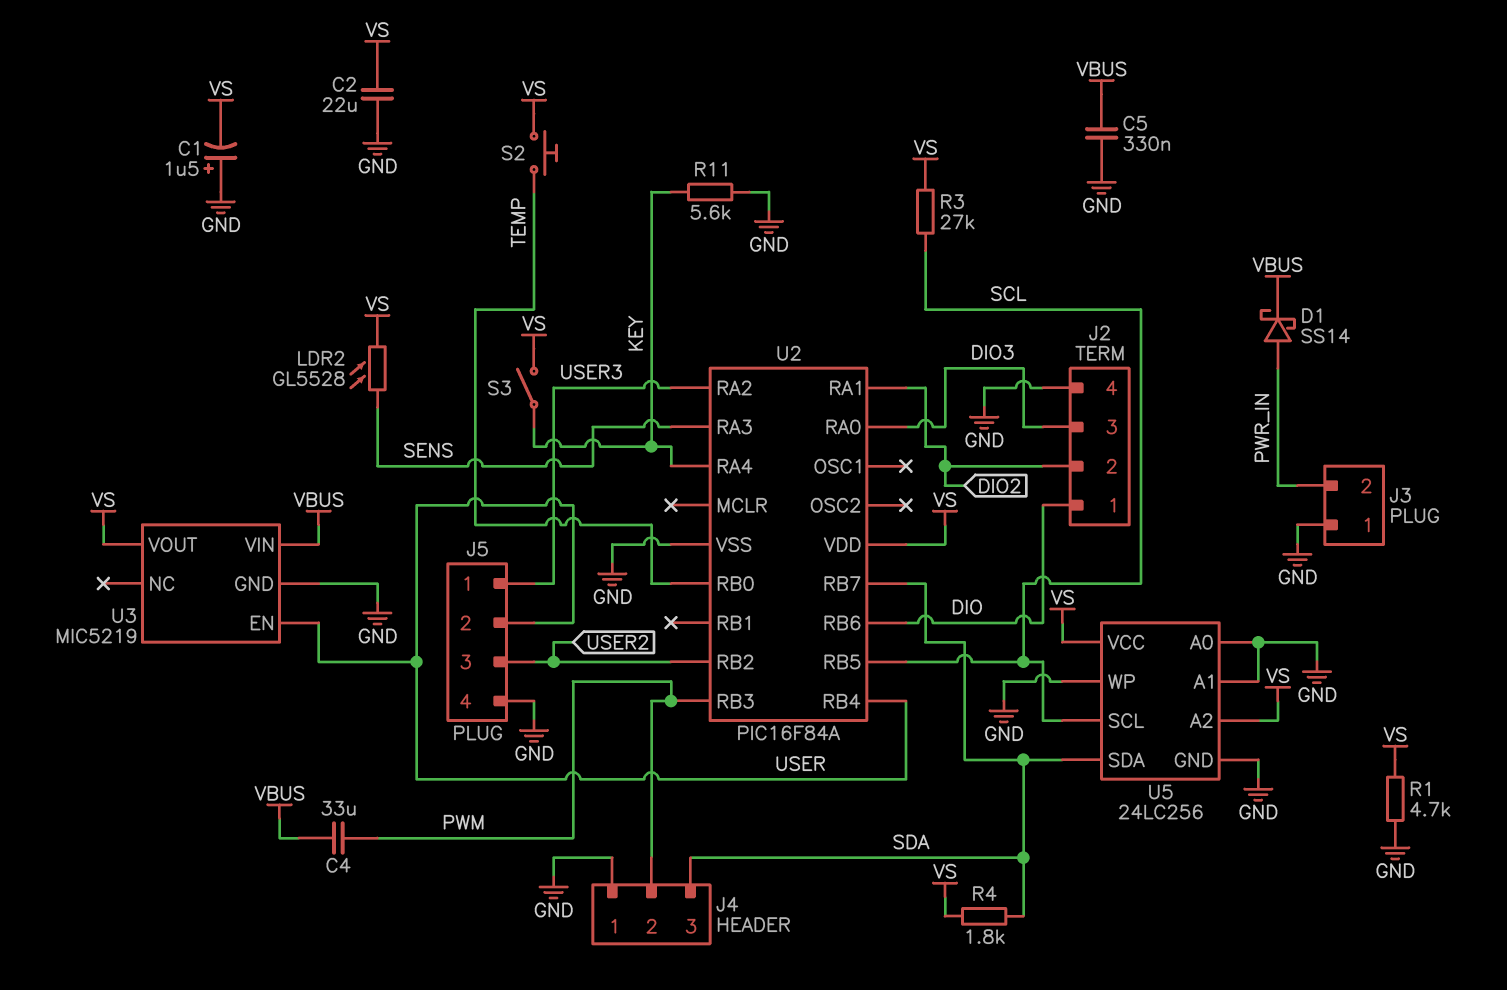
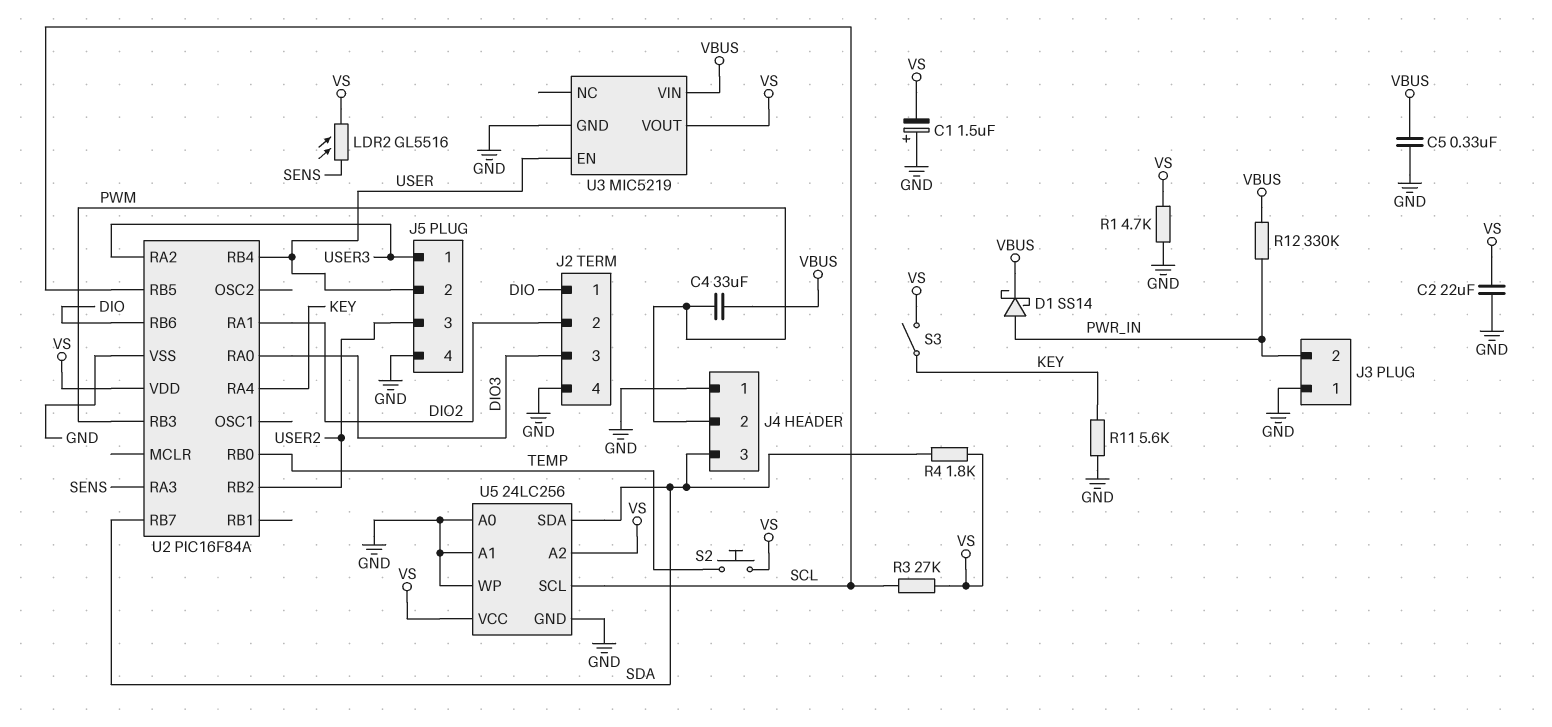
LDR2: GL5528 (SENS, VS) -> GL5516 (SENS, VS)
R12: none -> 330k (PWR_IN, VBUS)

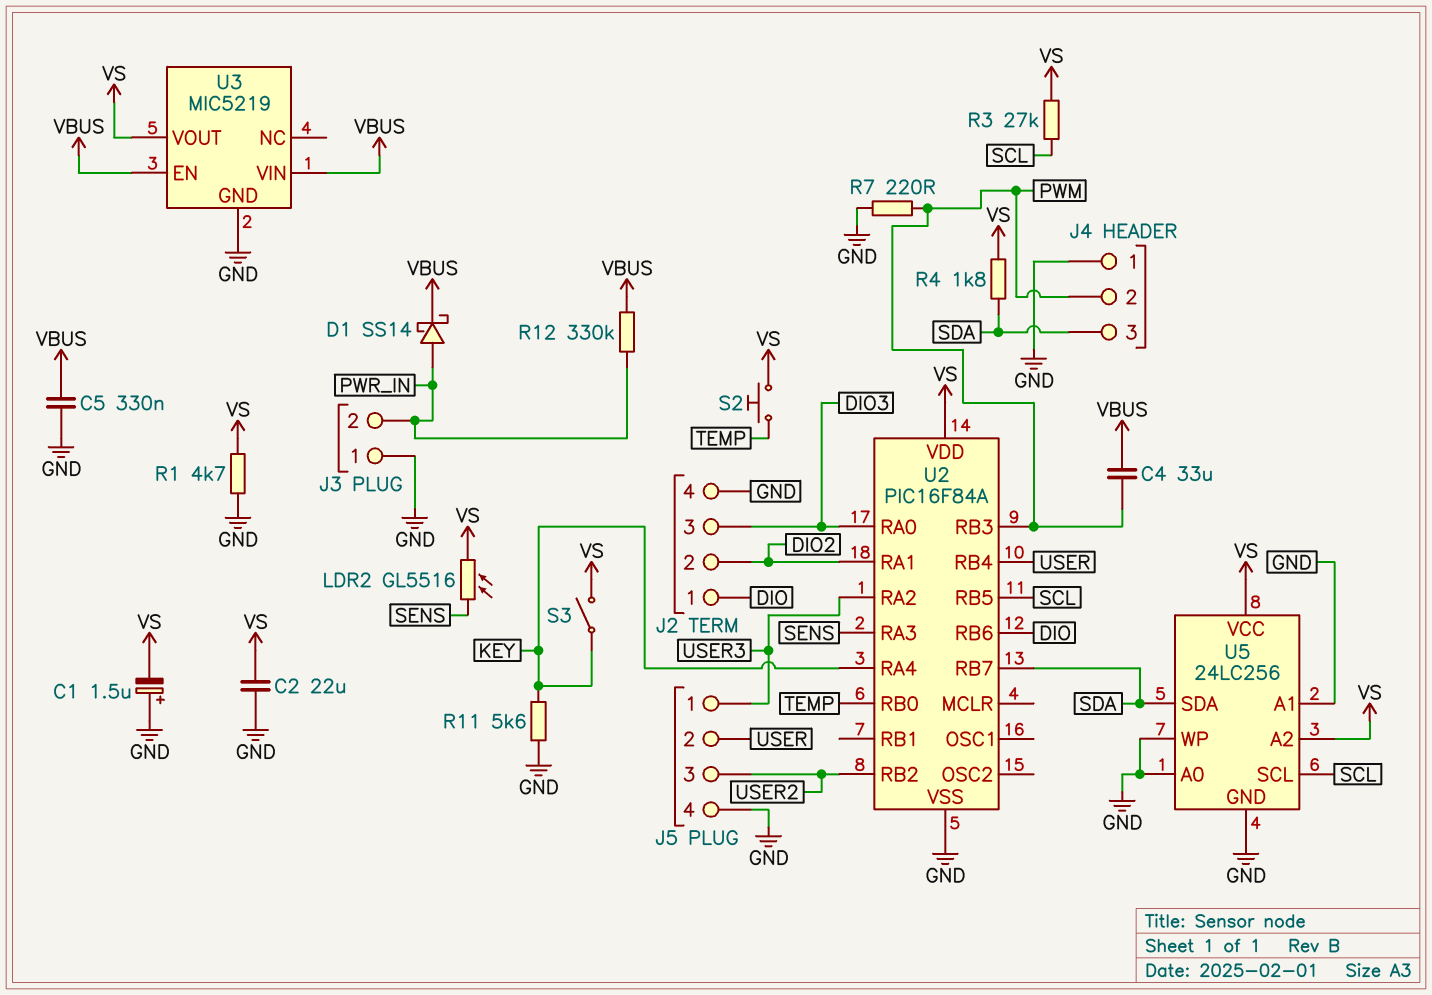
R7: none -> 220 (GND, PWM)
U3 pin EN: USER -> VBUS

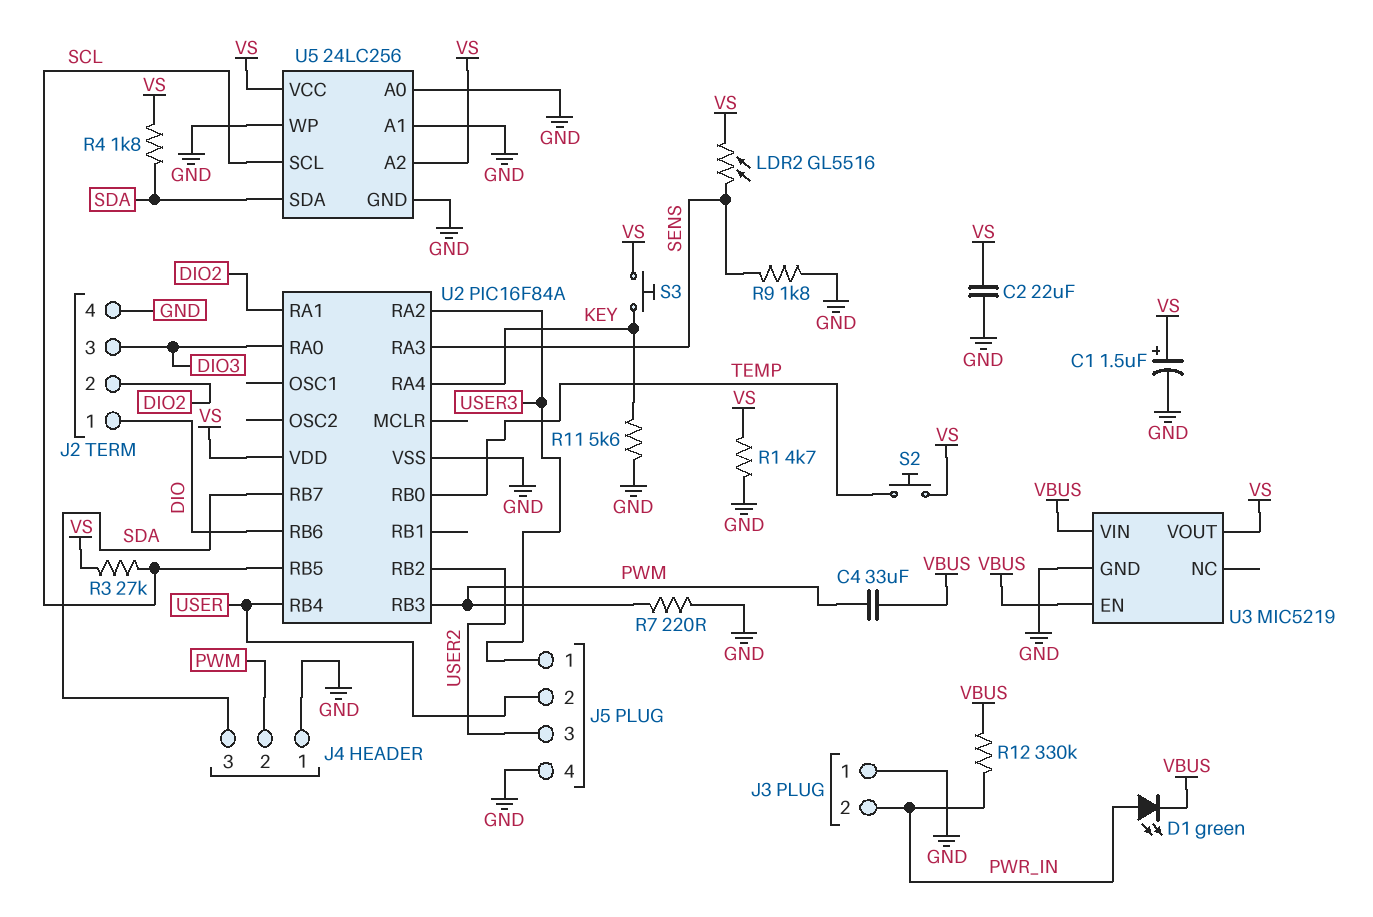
C1: 1.5uF (plus GND, minus VS) -> 1.5uF (plus VS, minus GND)
C5: 330nF (GND, VBUS) -> none
D1: schottky SS14 (A PWR_IN, K VBUS) -> LED green (A PWR_IN, K VBUS)
R9: none -> 1.8k (GND, SENS)
S3: switch (KEY, VS) -> button (KEY, VS)

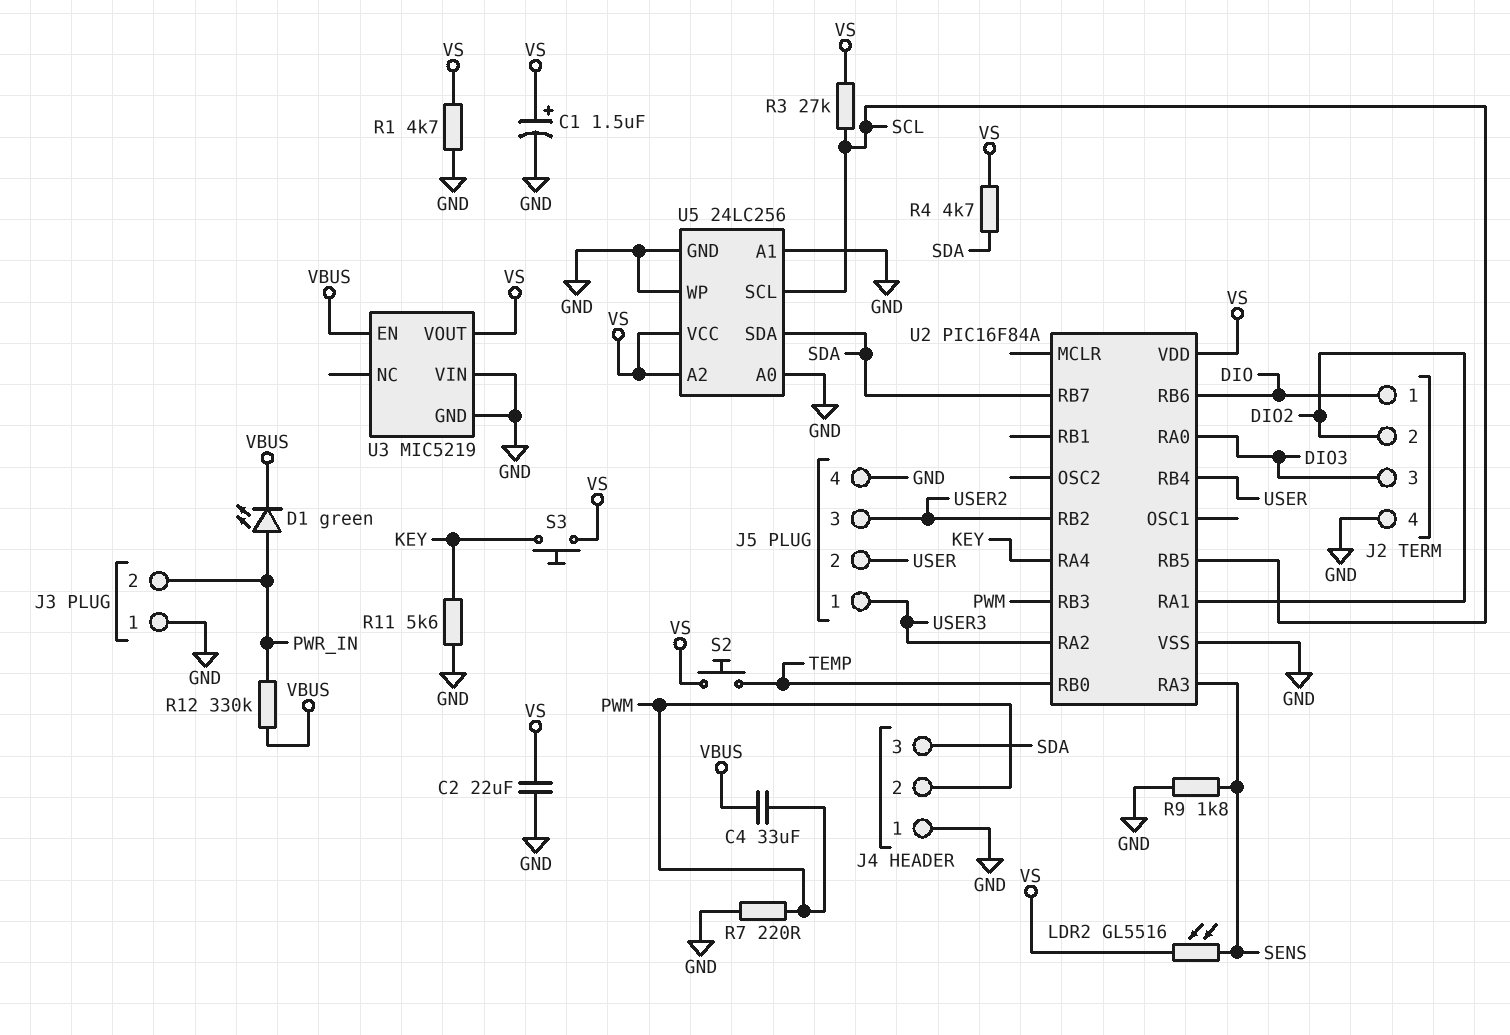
R4: 1.8k (SDA, VS) -> 4.7k (SDA, VS)
U3 pin VIN: VBUS -> GND

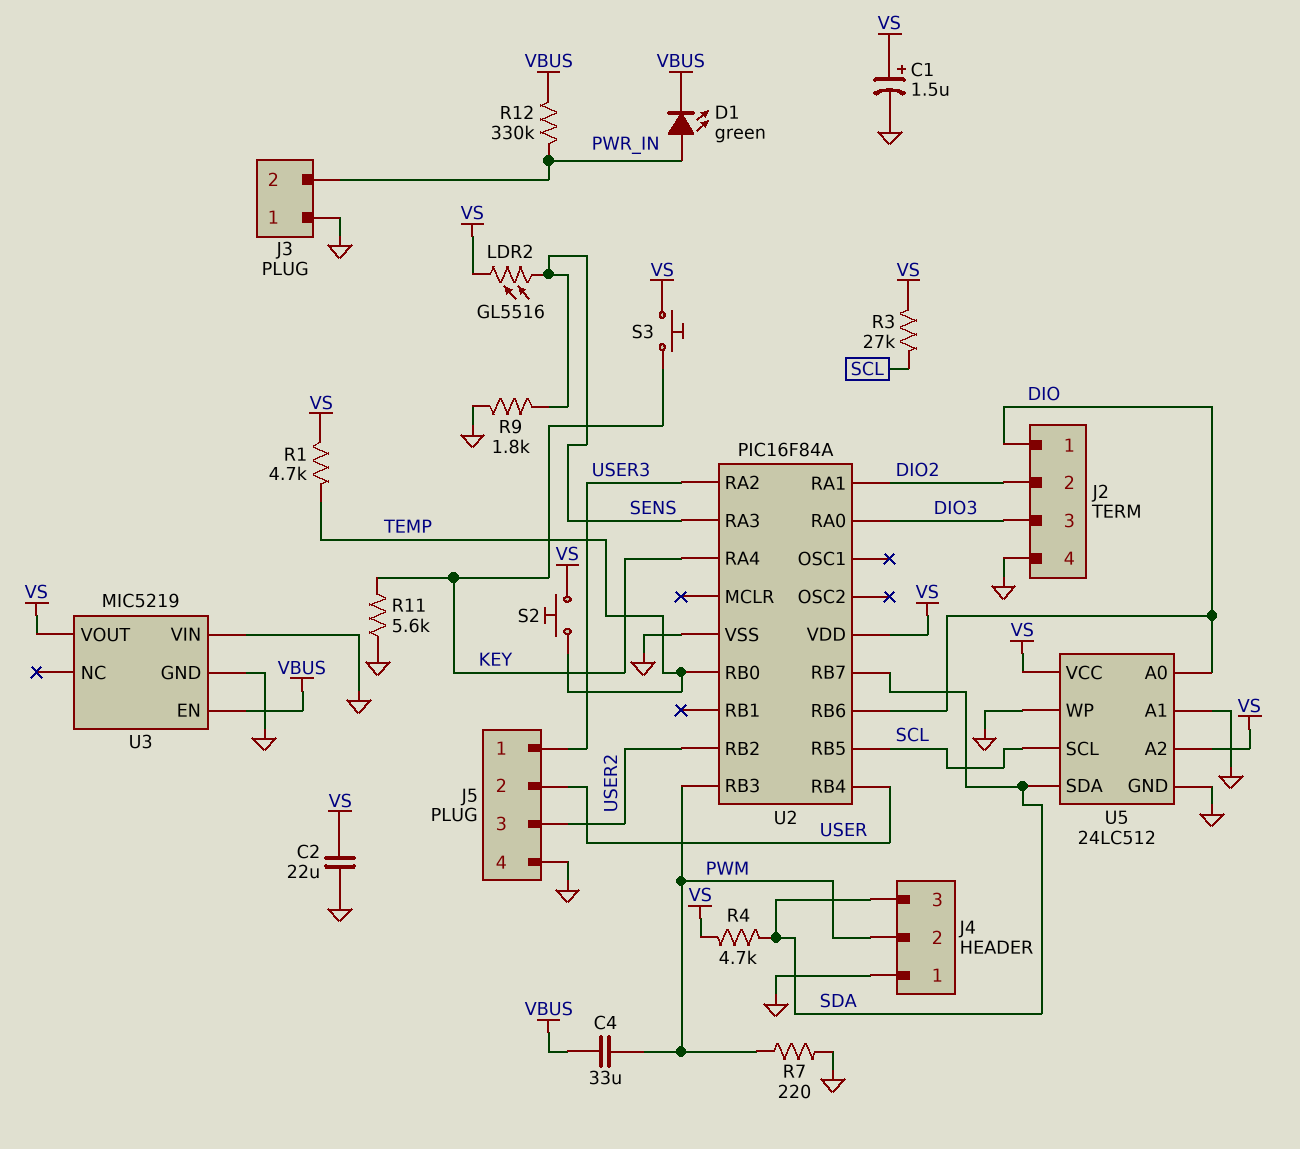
R1: 4.7k (GND, VS) -> 4.7k (TEMP, VS)
U5: 24LC256 -> 24LC512
U5 pin A0: GND -> DIO

